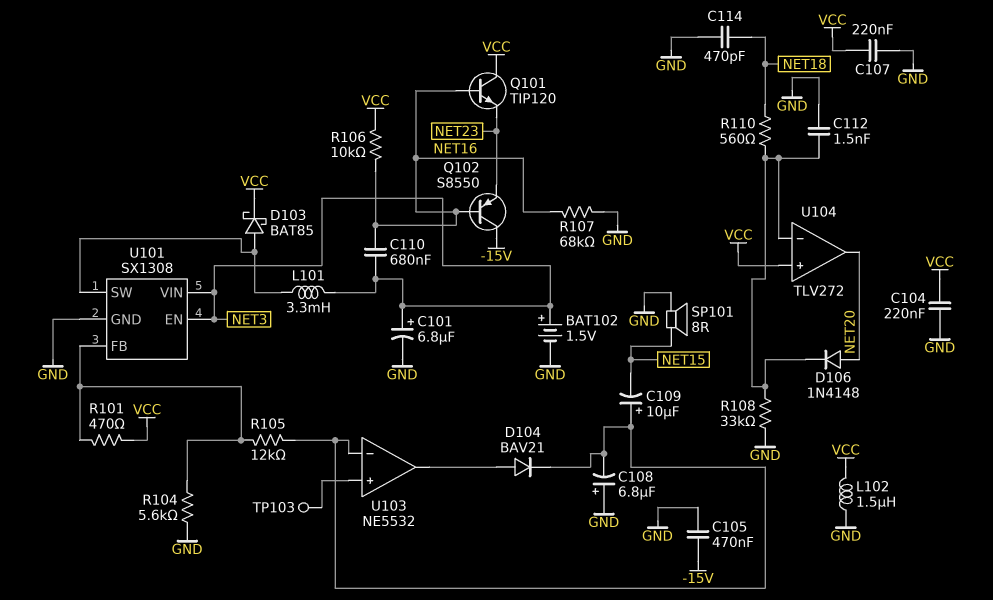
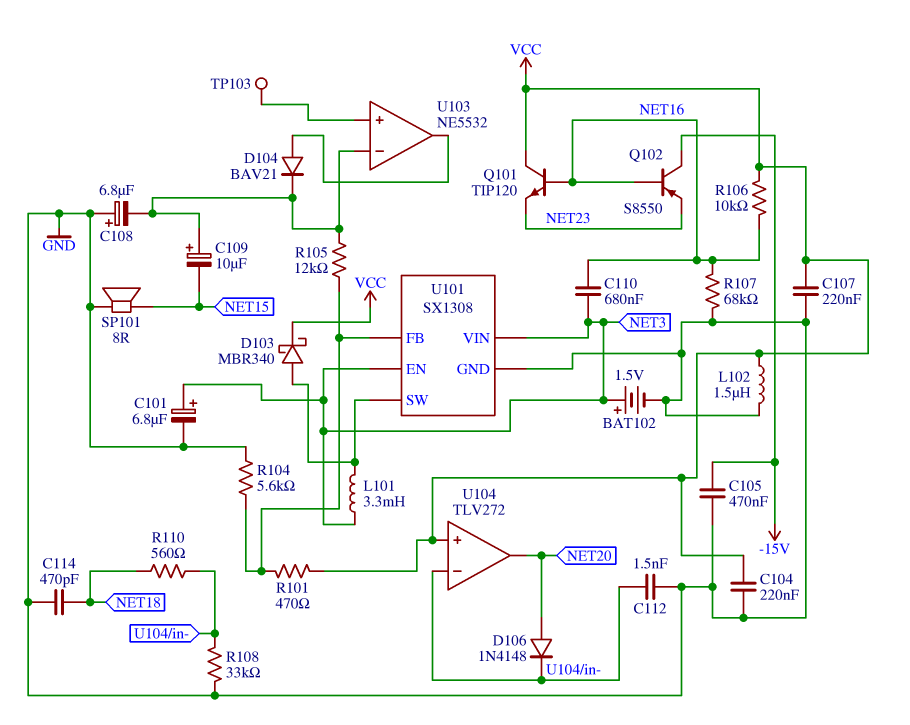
D103: schottky BAT85 (A U101/SW, K VCC) -> schottky MBR340 (A U101/SW, K VCC)

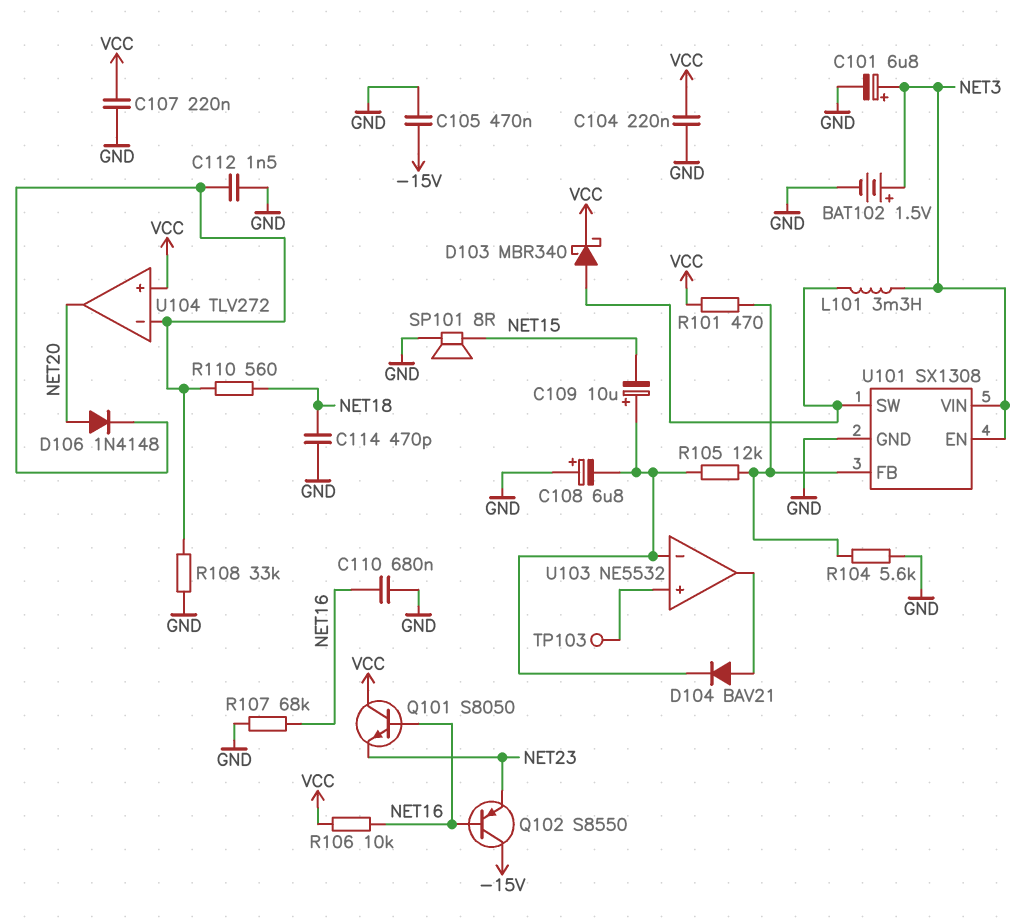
C110: 680nF (NET3, NET16) -> 680nF (GND, NET16)
L102: 1.5uH (GND, VCC) -> none
Q101: NPN TIP120 (B NET16, C VCC, E NET23) -> NPN S8050 (B NET16, C VCC, E NET23)

